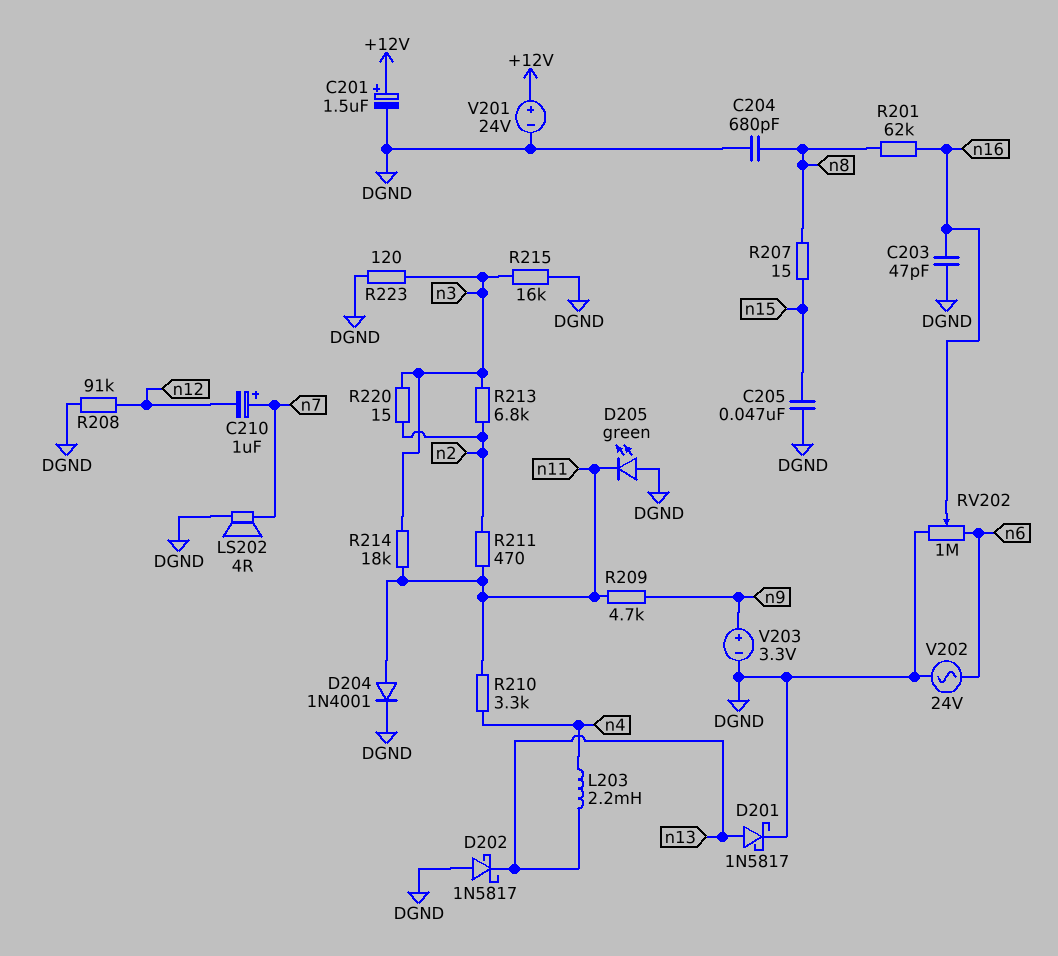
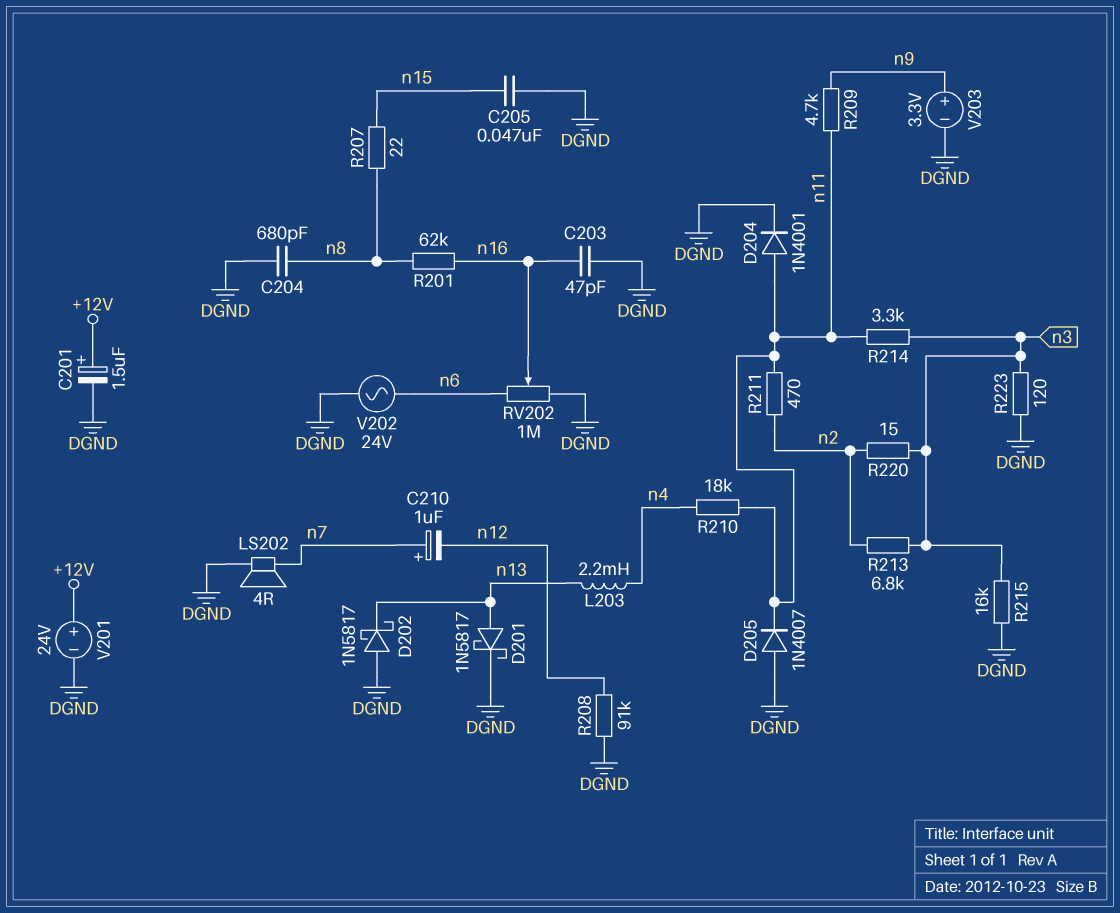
D205: LED green (A DGND, K n11) -> diode 1N4007 (A DGND, K n11)
R207: 15 (n8, n15) -> 22 (n8, n15)
R210: 3.3k (n4, n11) -> 18k (n4, n11)
R214: 18k (n3, n11) -> 3.3k (n3, n11)

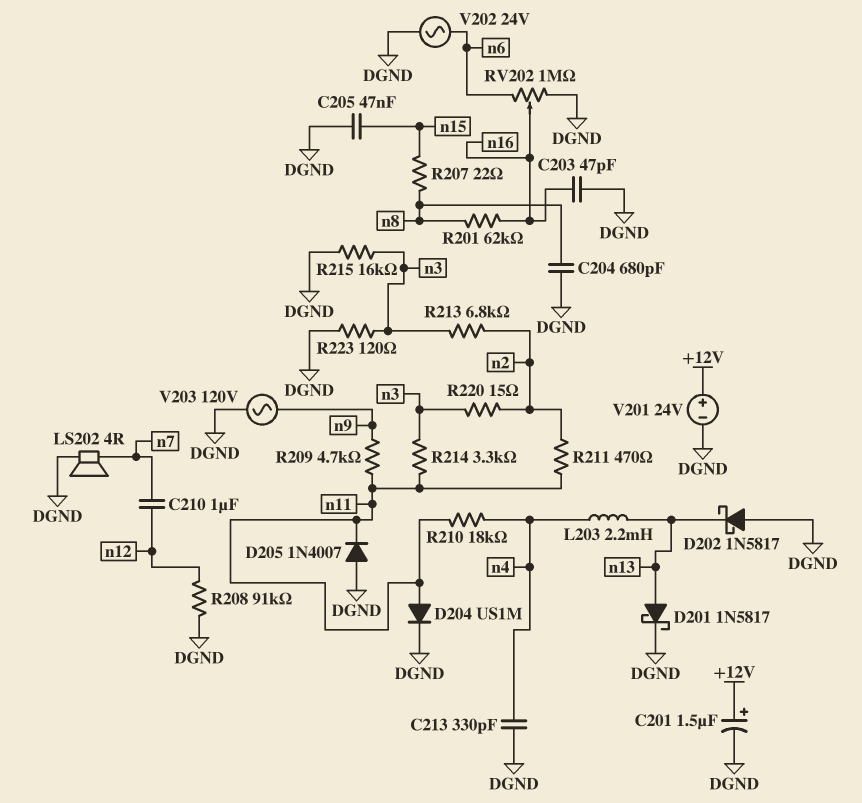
C210: 1uF (plus n7, minus n12) -> 1uF (n7, n12)
C213: none -> 330pF (DGND, n4)
D204: diode 1N4001 (A n11, K DGND) -> diode US1M (A n11, K DGND)
V203: 3.3V (plus n9, minus DGND) -> AC 120V (DGND, n9)

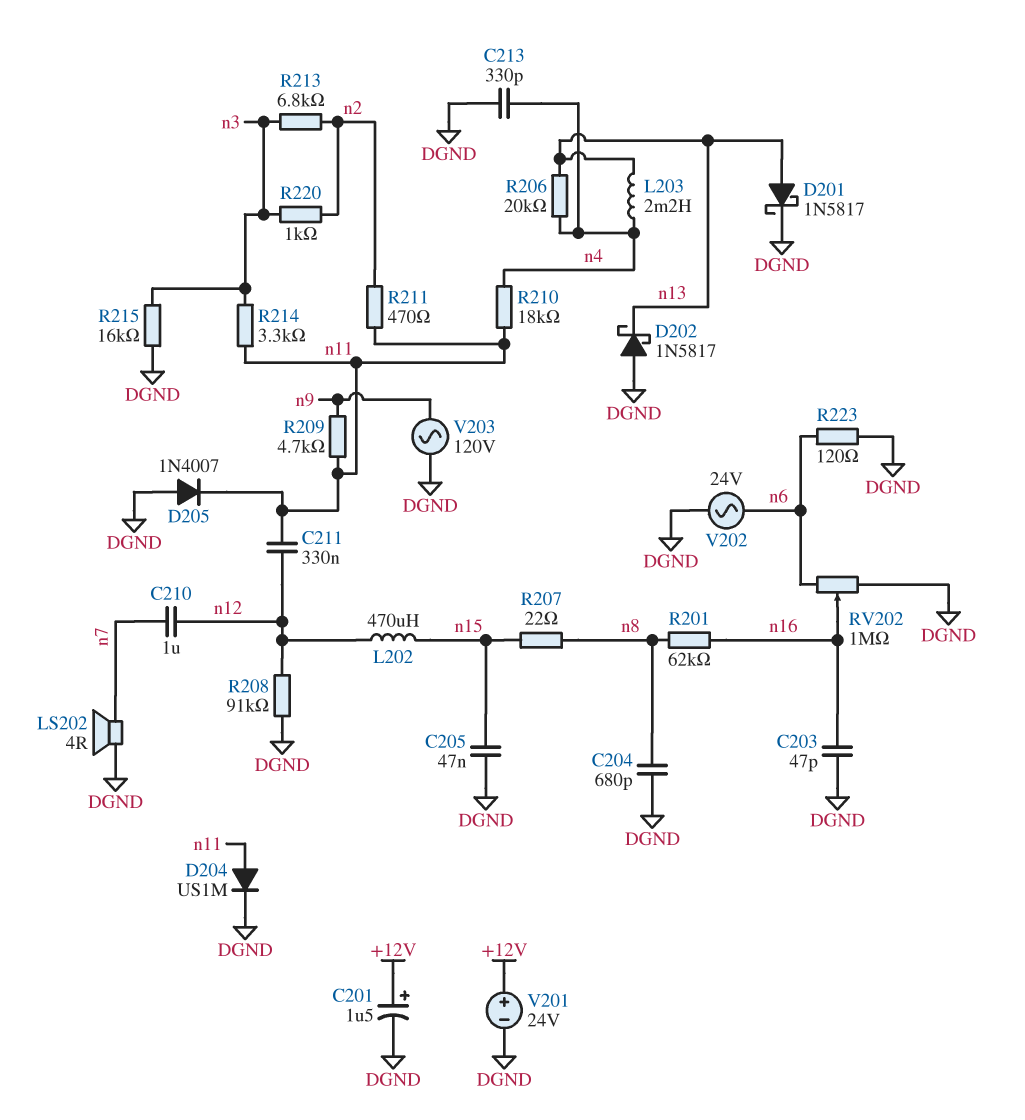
C211: none -> 330nF (n11, n12)
L202: none -> 470uH (n12, n15)
R206: none -> 20k (n4, n13)
R220: 15 (n2, n3) -> 1k (n2, n3)
R223: 120 (DGND, n3) -> 120 (DGND, n6)

